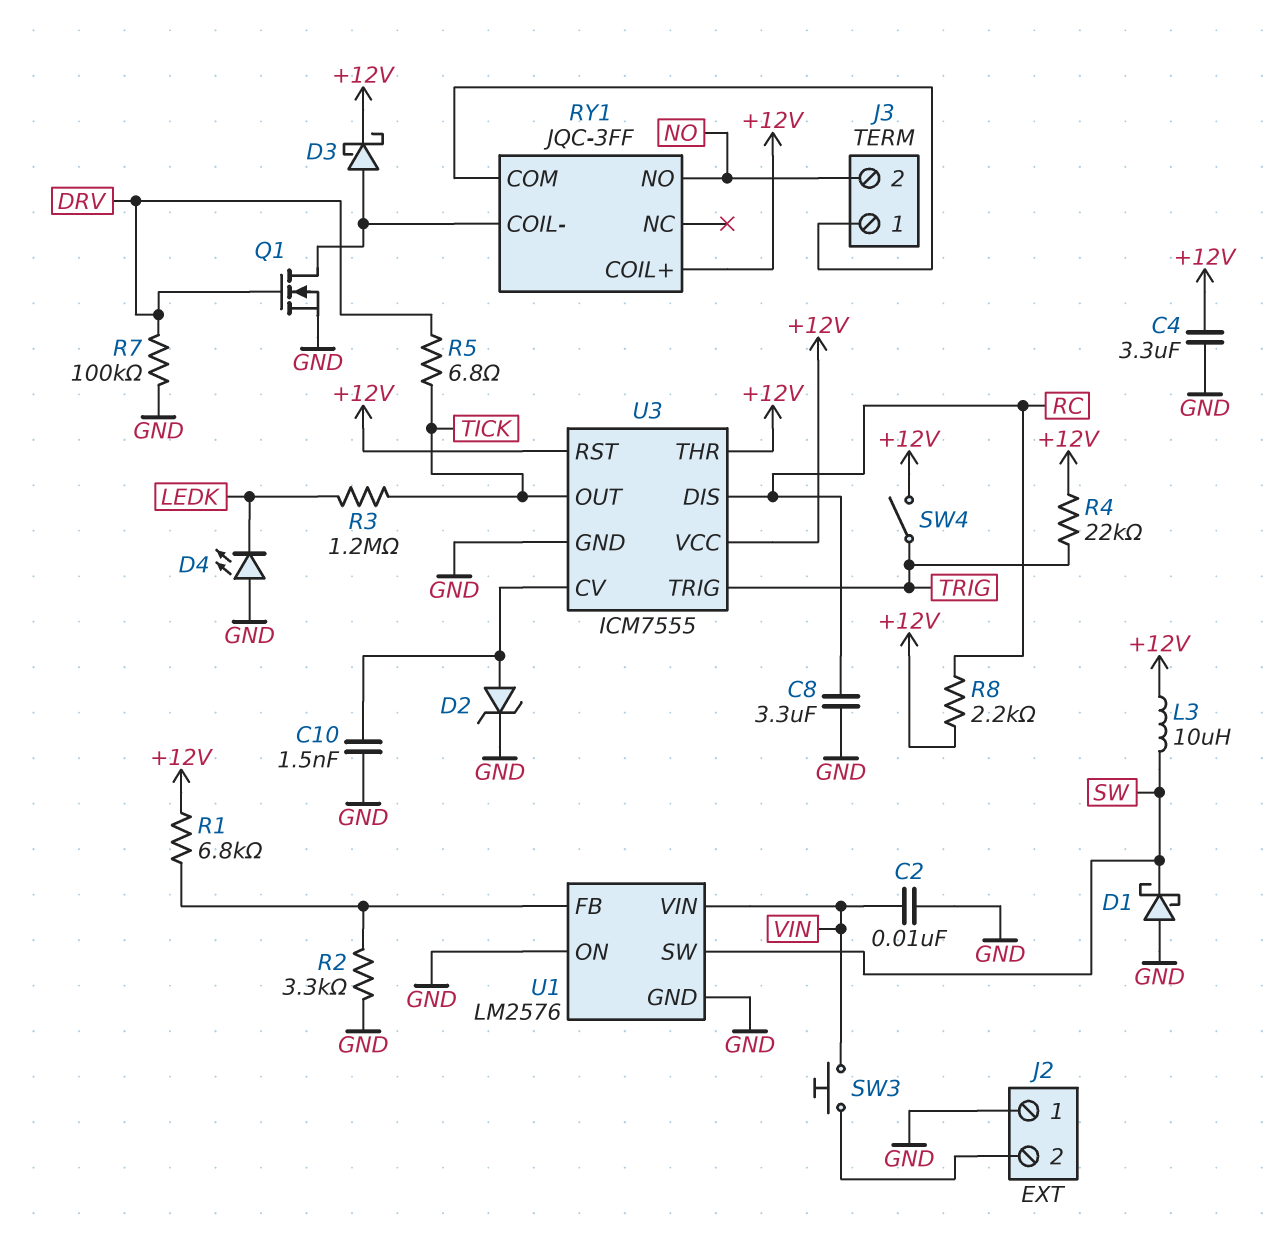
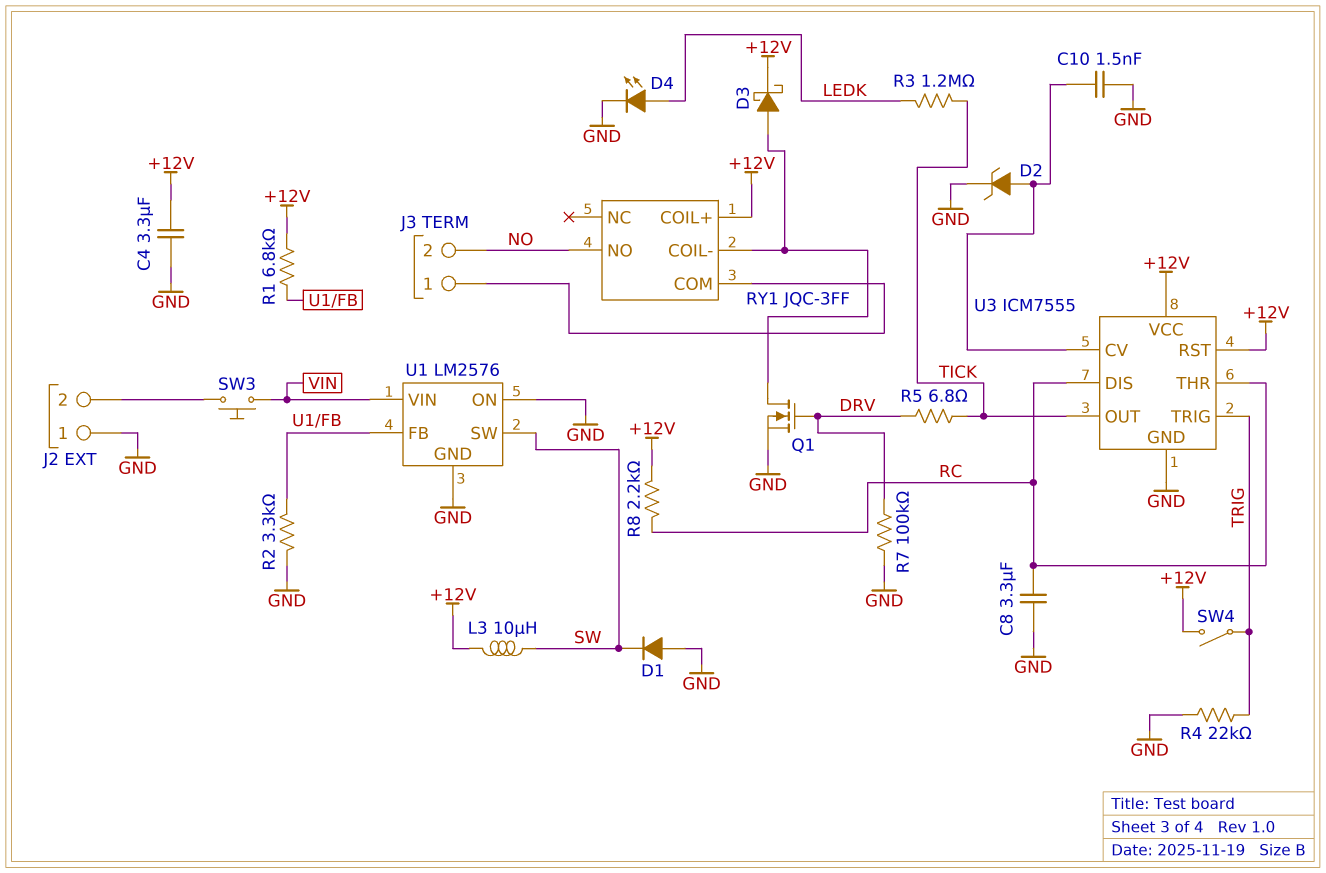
C2: 10nF (GND, VIN) -> none
D1: schottky (A GND, K SW) -> diode (A GND, K SW)
D4: LED (A GND, K LEDK) -> LED (A LEDK, K GND)
R4: 22k (+12V, TRIG) -> 22k (GND, TRIG)
U3 pin THR: +12V -> RC

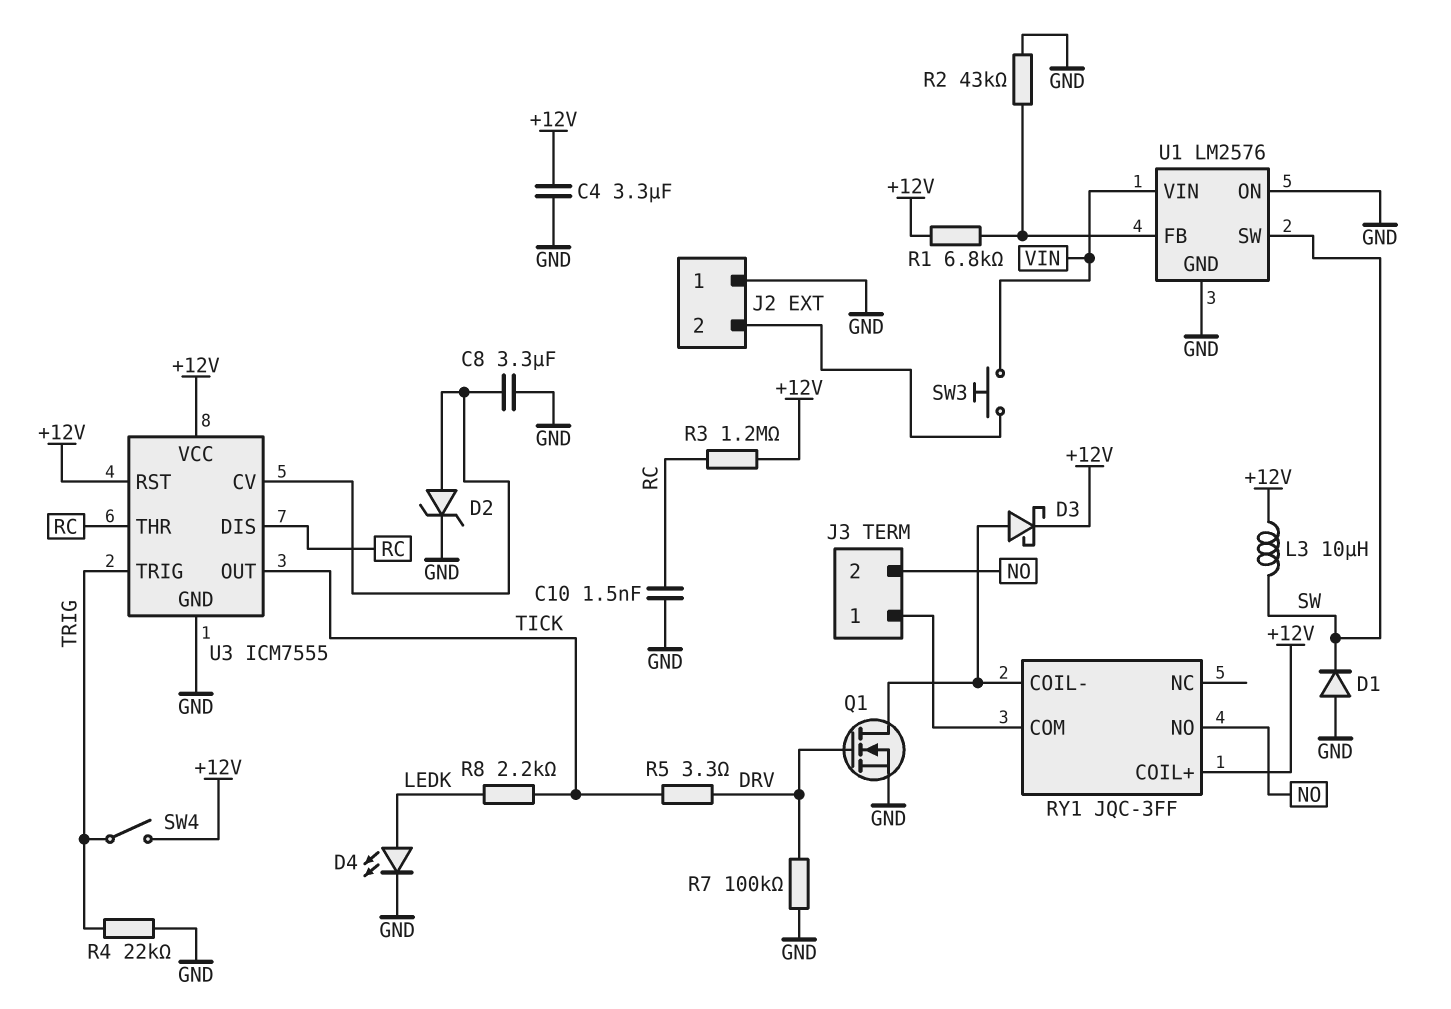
C8: 3.3uF (GND, RC) -> 3.3uF (GND, U3/CV)
C10: 1.5nF (GND, U3/CV) -> 1.5nF (GND, RC)
R2: 3.3k (GND, U1/FB) -> 43k (GND, U1/FB)
R3: 1.2M (LEDK, TICK) -> 1.2M (+12V, RC)
R5: 6.8 (DRV, TICK) -> 3.3 (DRV, TICK)
R8: 2.2k (+12V, RC) -> 2.2k (LEDK, TICK)

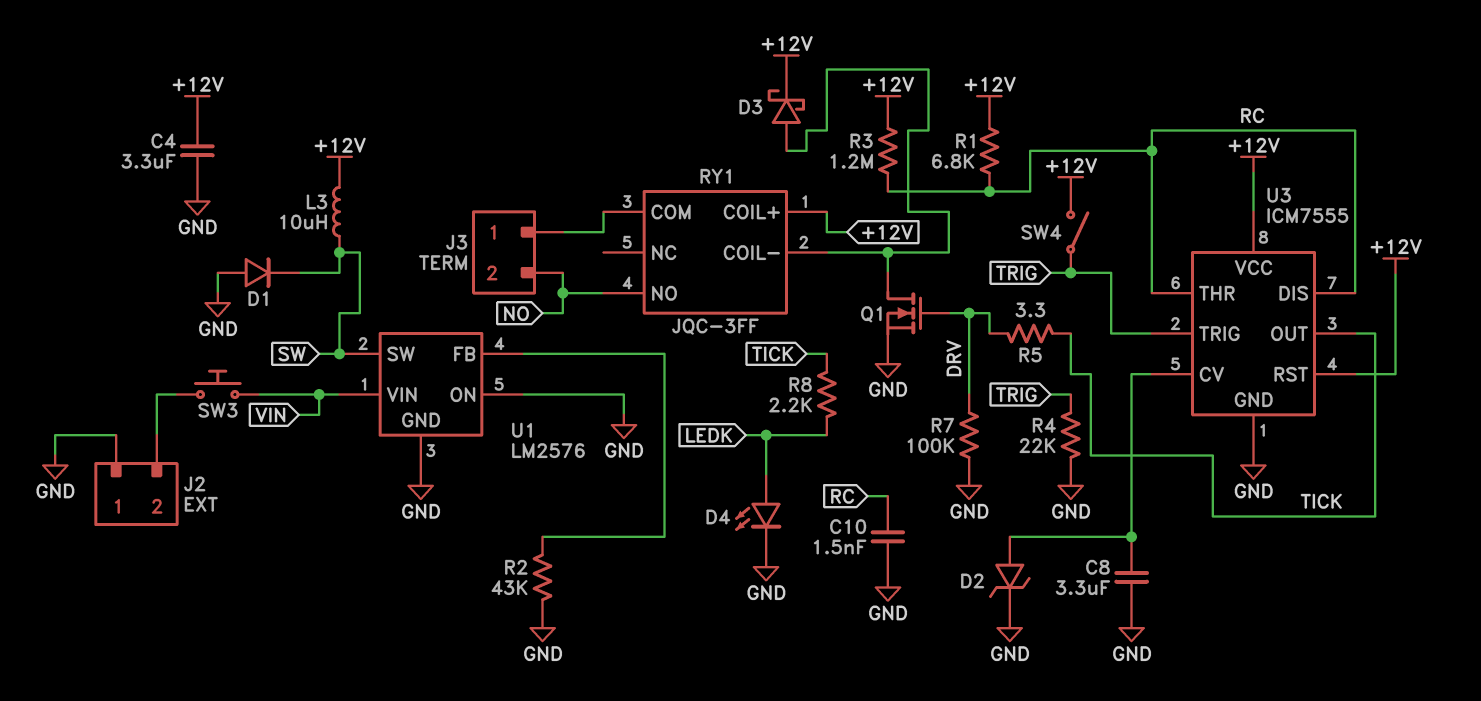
R1: 6.8k (+12V, U1/FB) -> 6.8k (+12V, RC)

